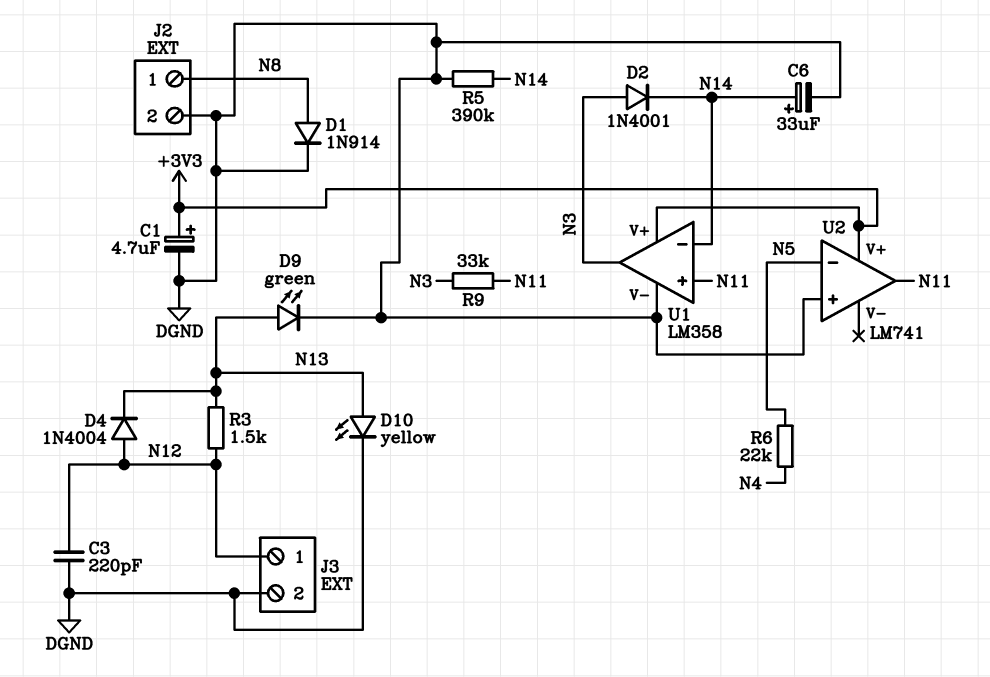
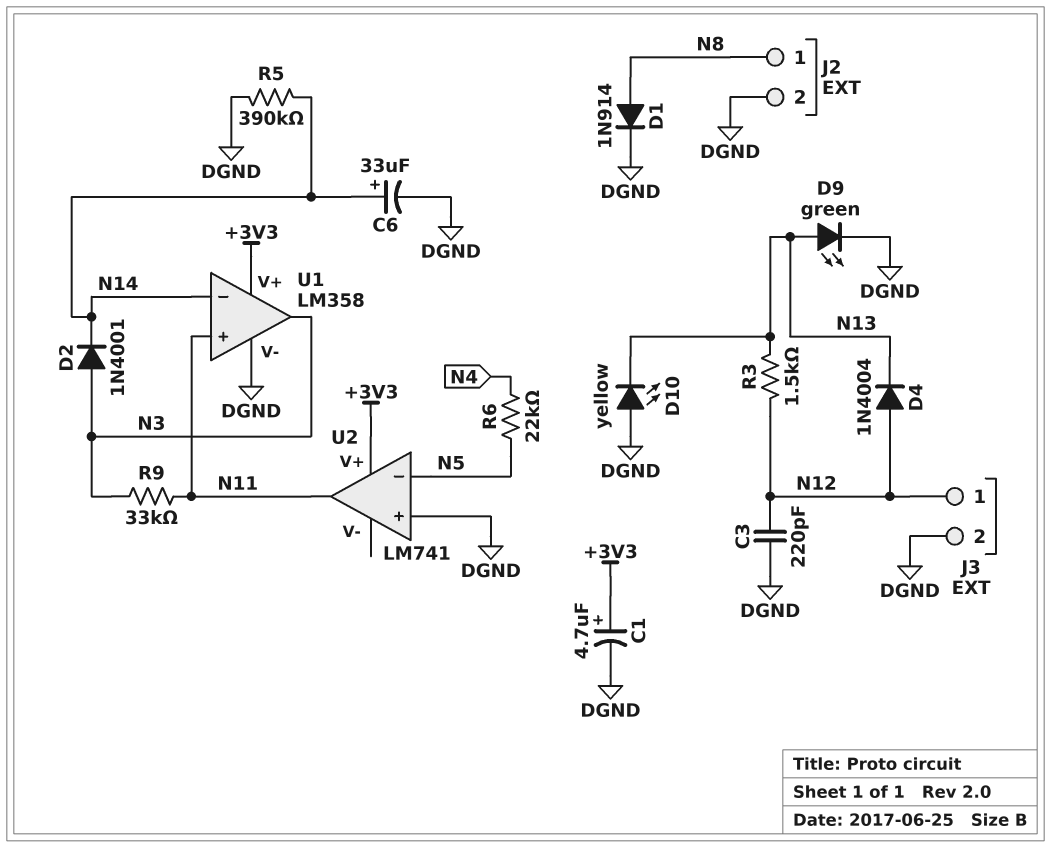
D10: LED yellow (A N13, K DGND) -> LED yellow (A DGND, K N13)

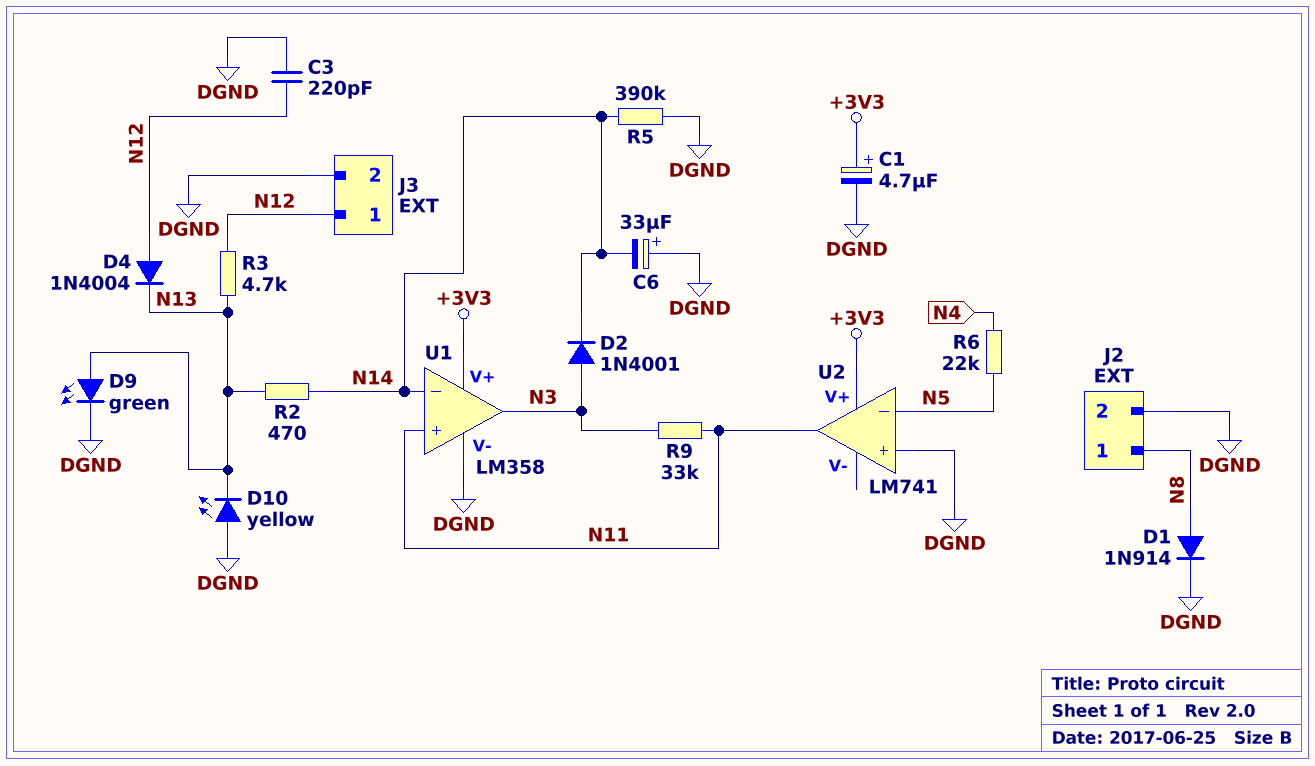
C6: 33uF (plus N14, minus DGND) -> 33uF (plus DGND, minus N14)
R2: none -> 470 (N13, N14)
R3: 1.5k (N12, N13) -> 4.7k (N12, N13)

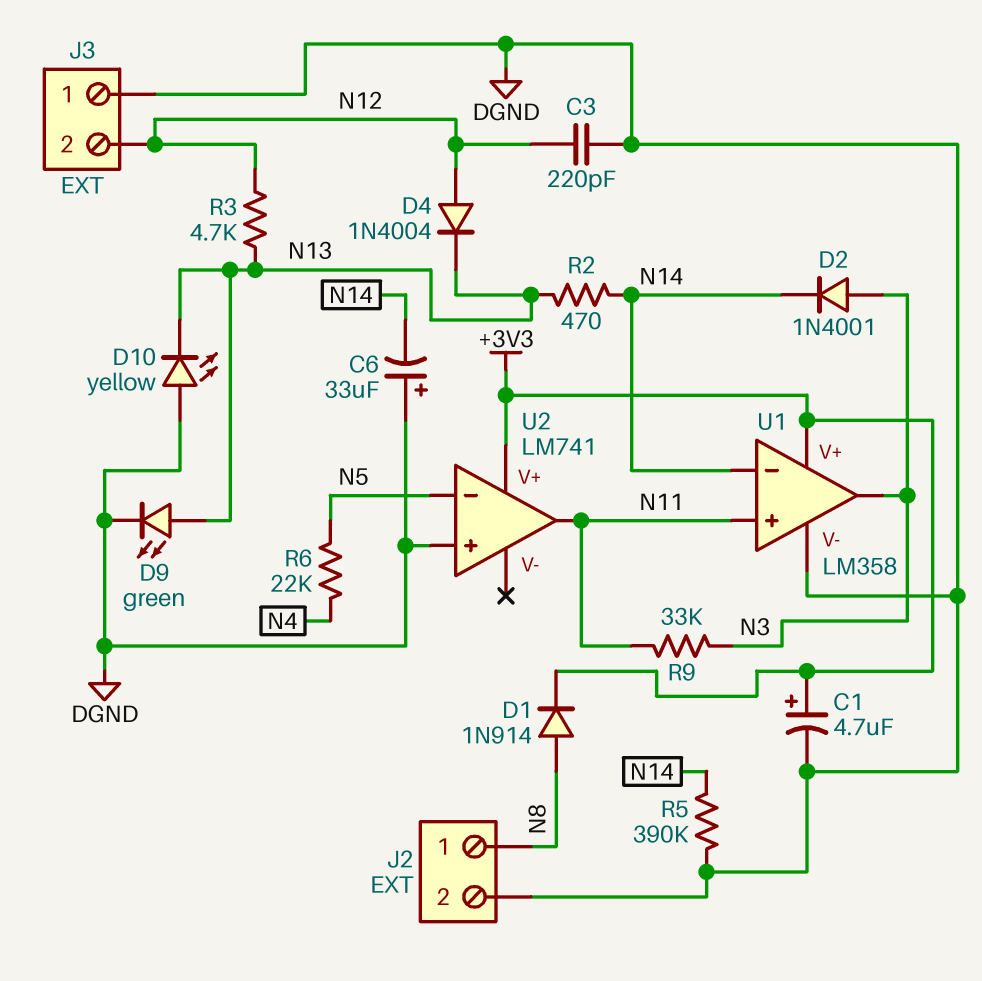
D1: diode 1N914 (A N8, K DGND) -> diode 1N914 (A N8, K +3V3)
J3 pin 1: N12 -> DGND
J3 pin 2: DGND -> N12

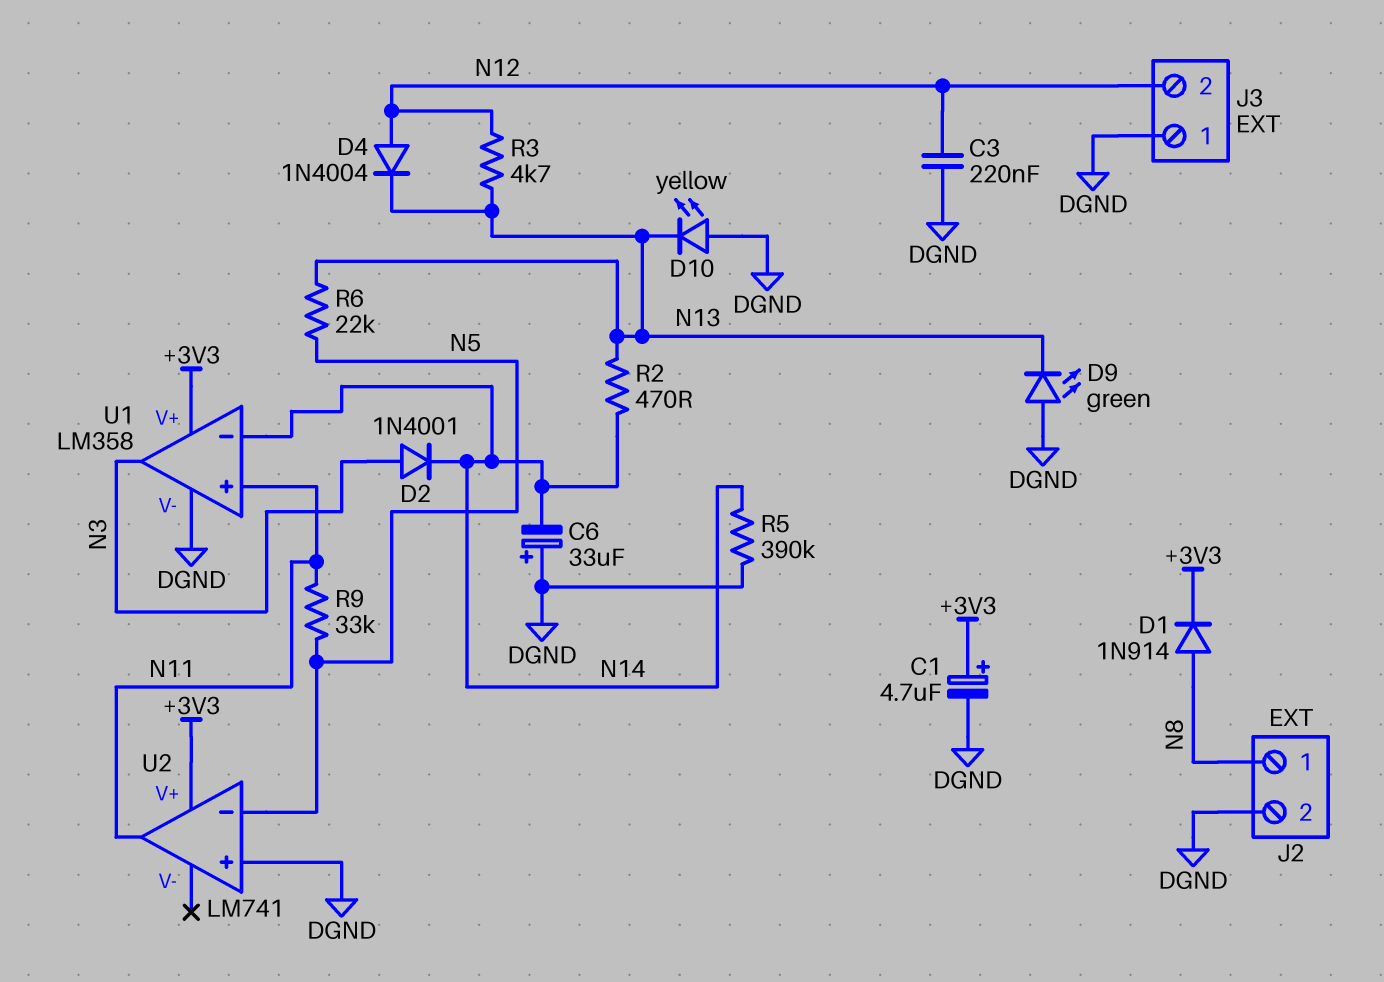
C3: 220pF (DGND, N12) -> 220nF (DGND, N12)
D9: LED green (A N13, K DGND) -> LED green (A DGND, K N13)
R6: 22k (N4, N5) -> 22k (N5, N13)
R9: 33k (N3, N11) -> 33k (N5, N11)

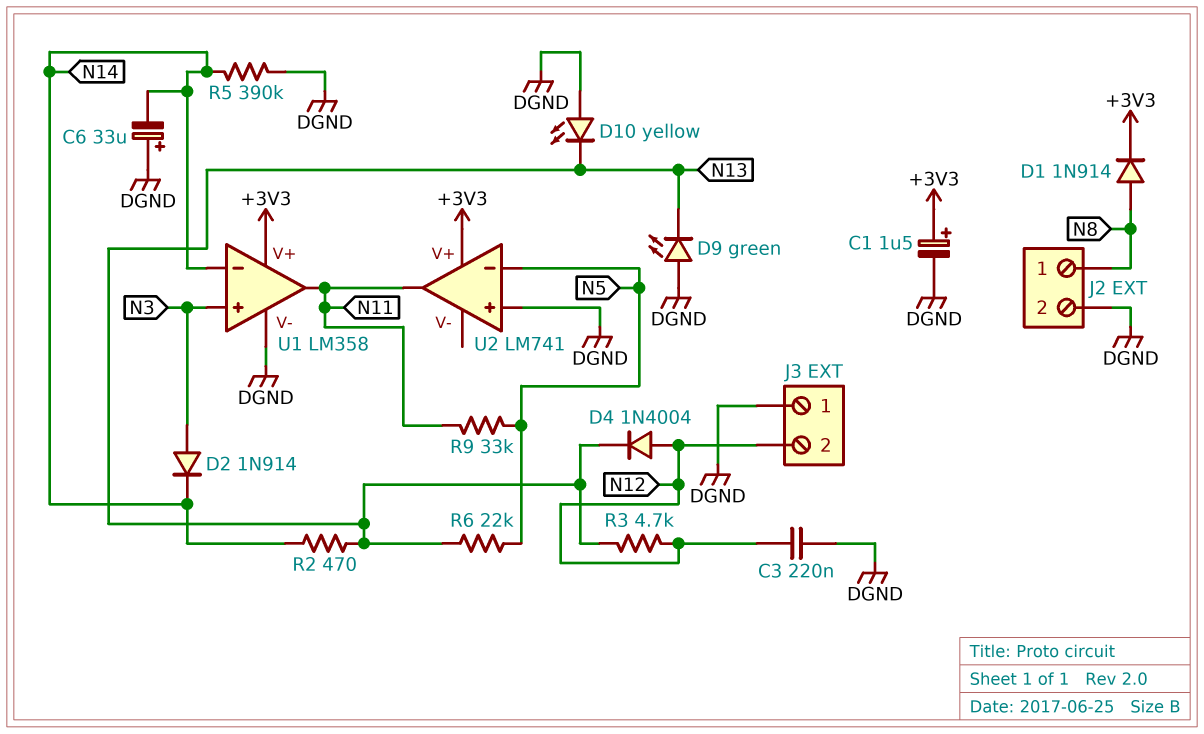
C1: 4.7uF (plus +3V3, minus DGND) -> 1.5uF (plus +3V3, minus DGND)
D2: diode 1N4001 (A N3, K N14) -> diode 1N914 (A N3, K N14)
U1 pin in+: N11 -> N3
U1 pin out: N3 -> N11

